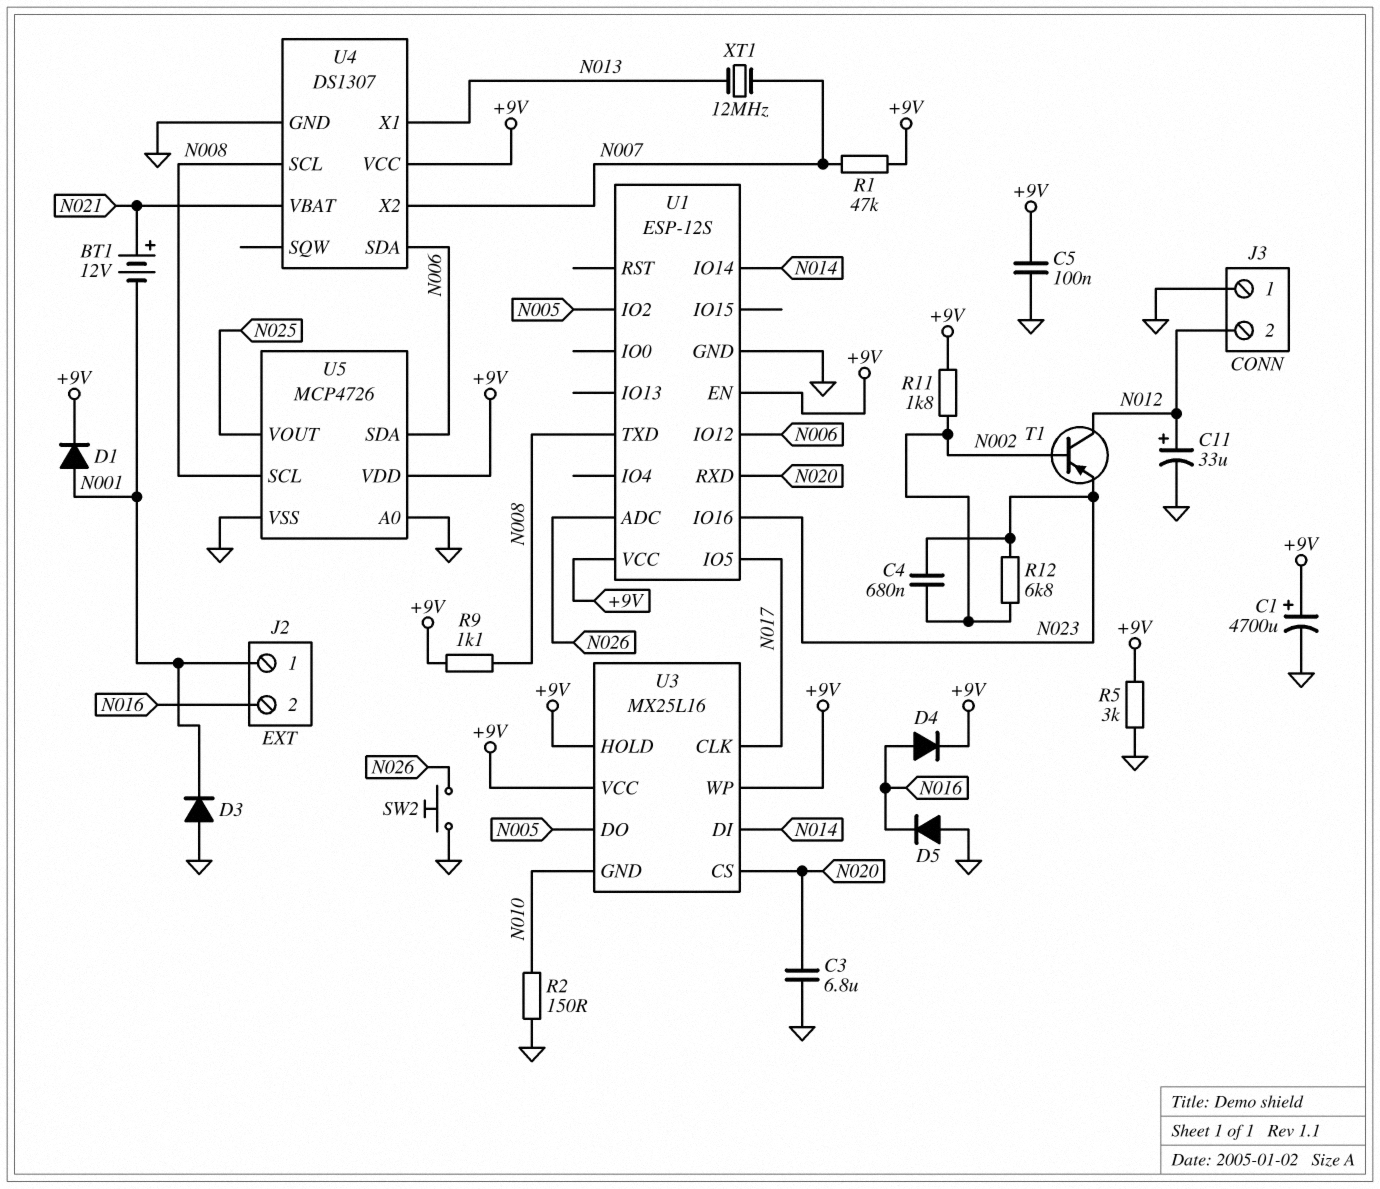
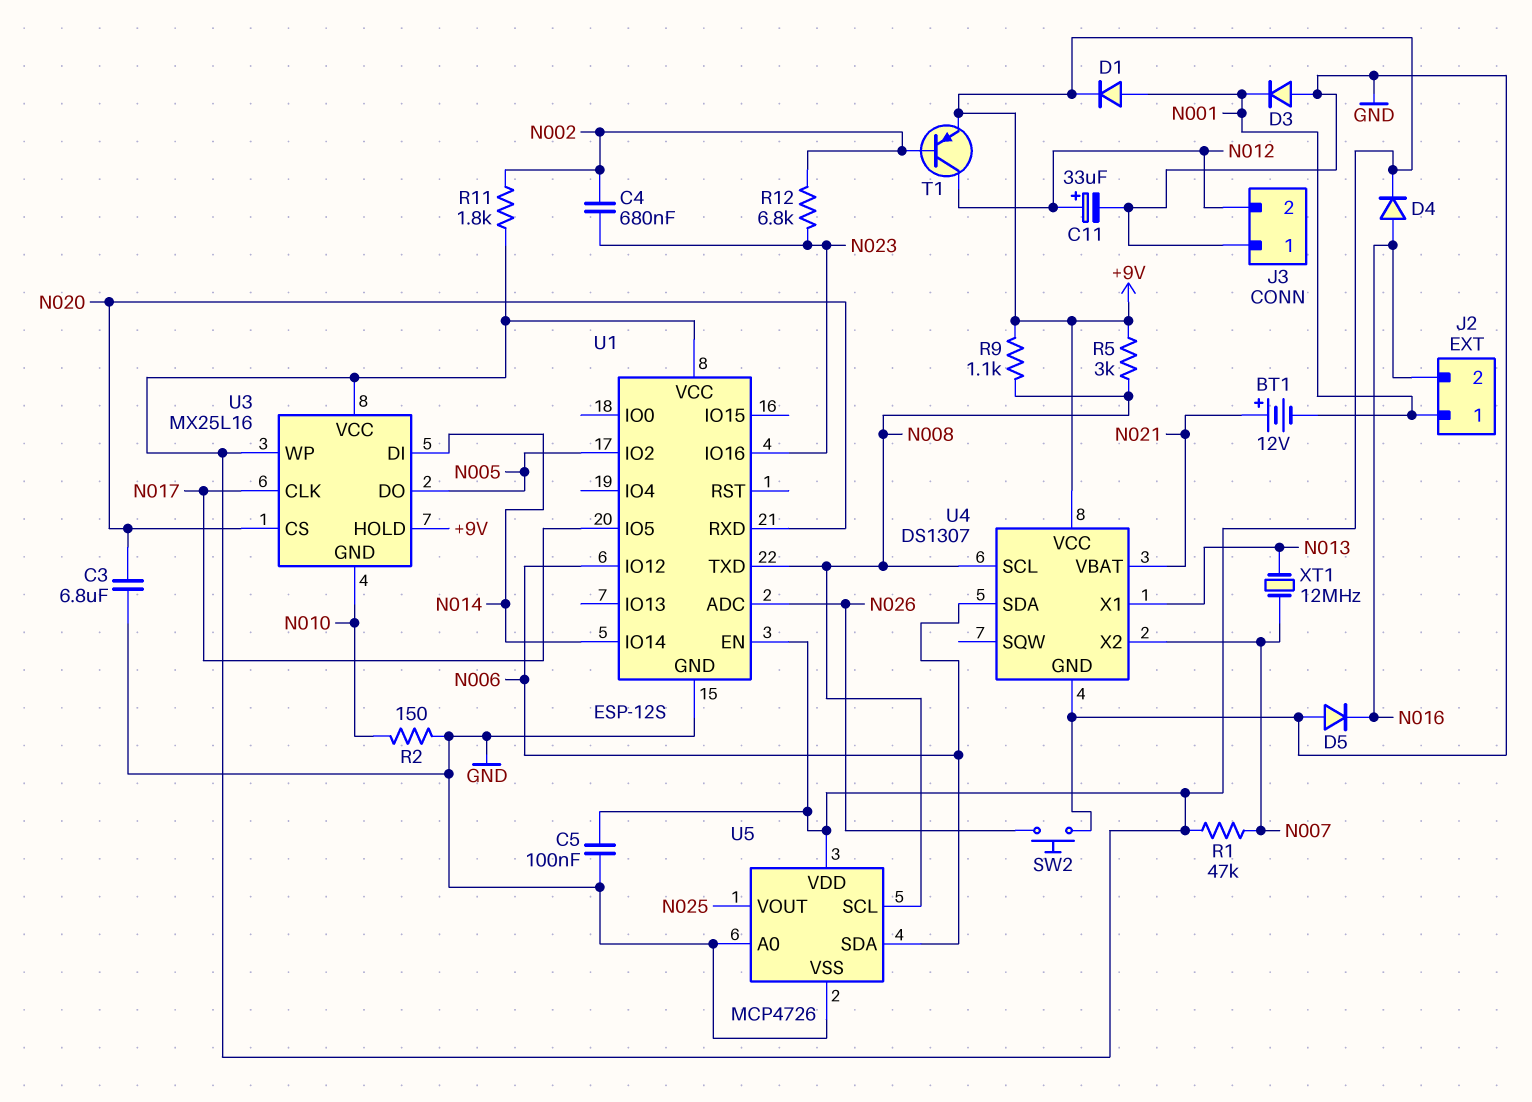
C1: 4700uF (plus +9V, minus GND) -> none
R5: 3k (+9V, GND) -> 3k (+9V, N008)
T1: PNP (B N002, C N012, E N023) -> PNP (B N002, C N012, E +9V)

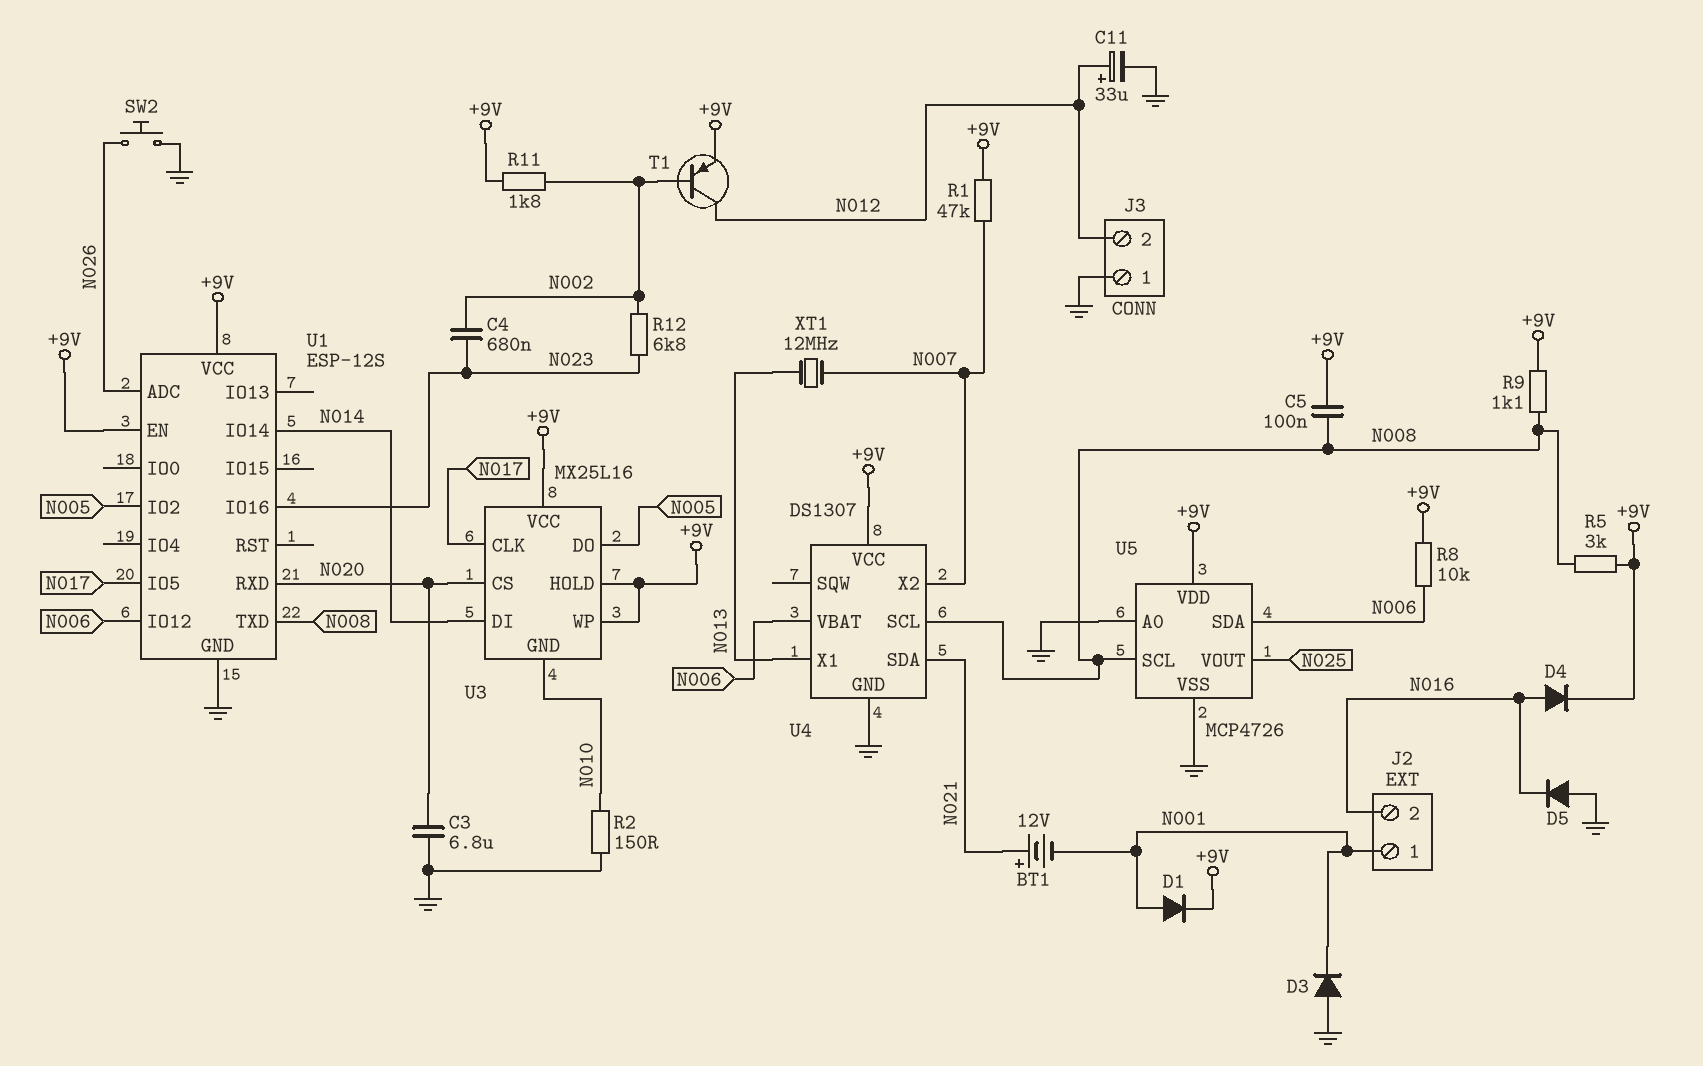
C5: 100nF (+9V, GND) -> 100nF (+9V, N008)
R8: none -> 10k (+9V, N006)
U4 pin SDA: N006 -> N021
U4 pin VBAT: N021 -> N006

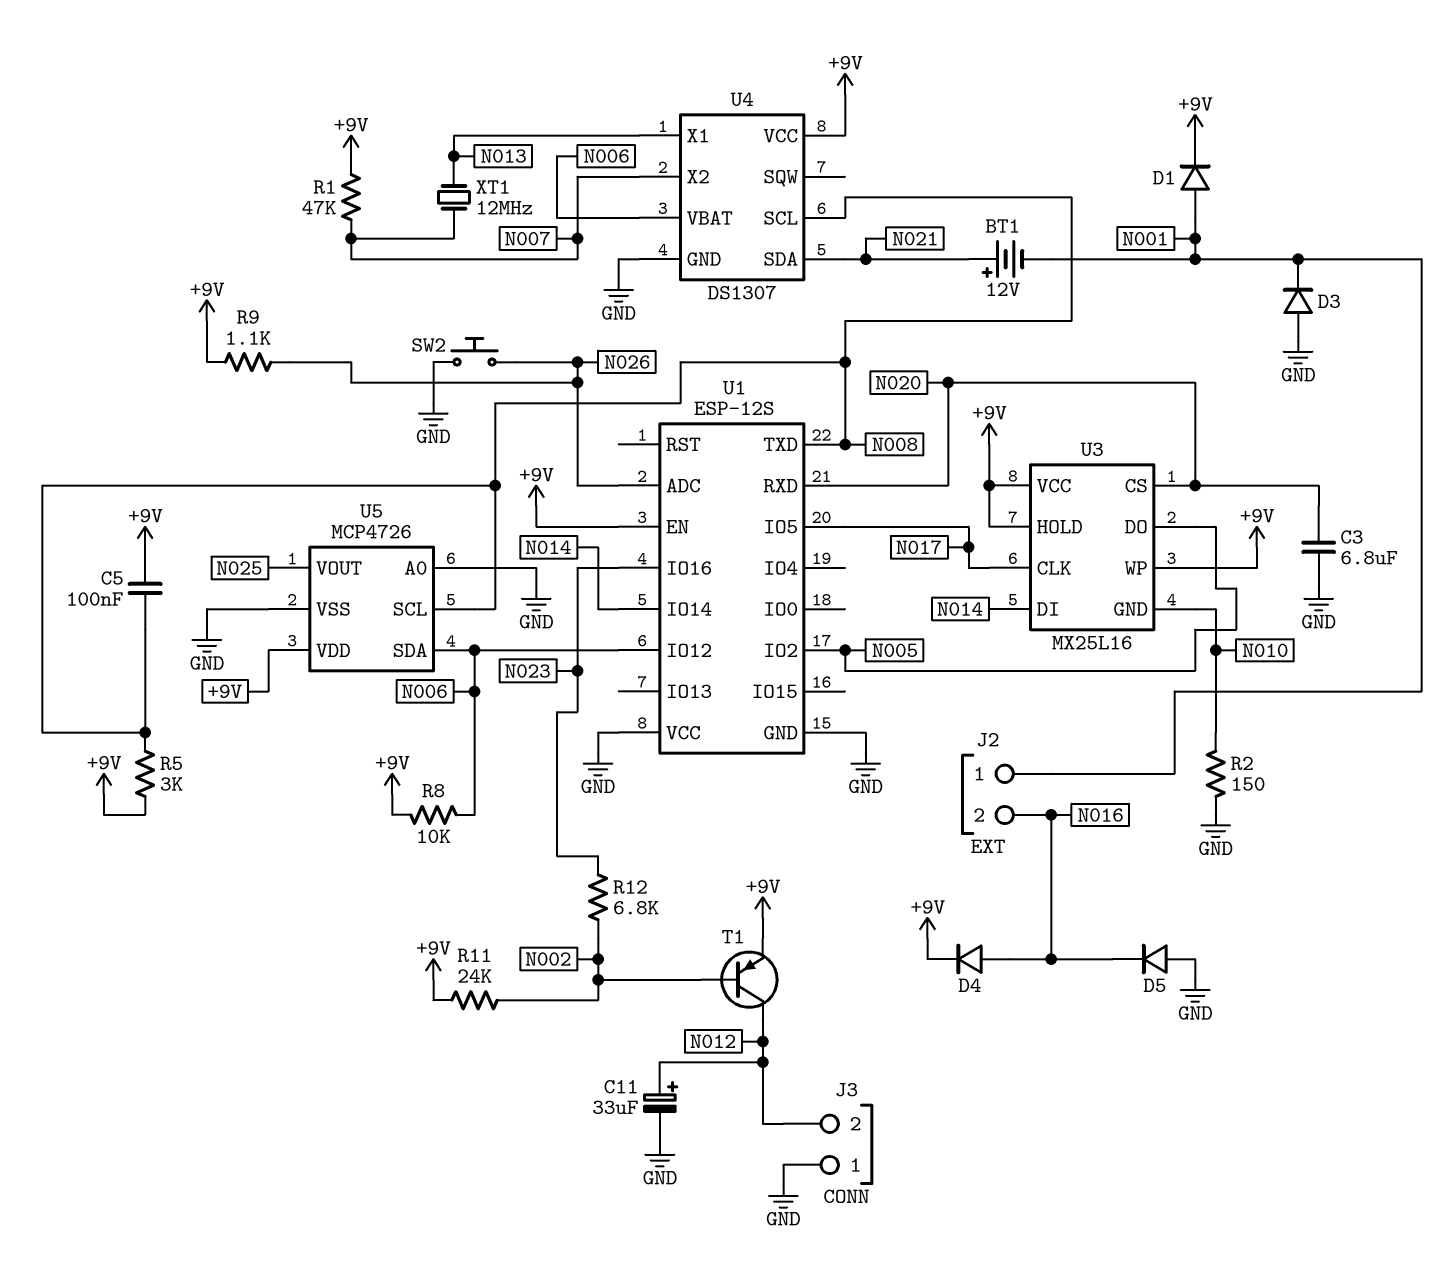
C4: 680nF (N002, N023) -> none
R9: 1.1k (+9V, N008) -> 1.1k (+9V, N026)
R11: 1.8k (+9V, N002) -> 24k (+9V, N002)
U1 pin VCC: +9V -> GND

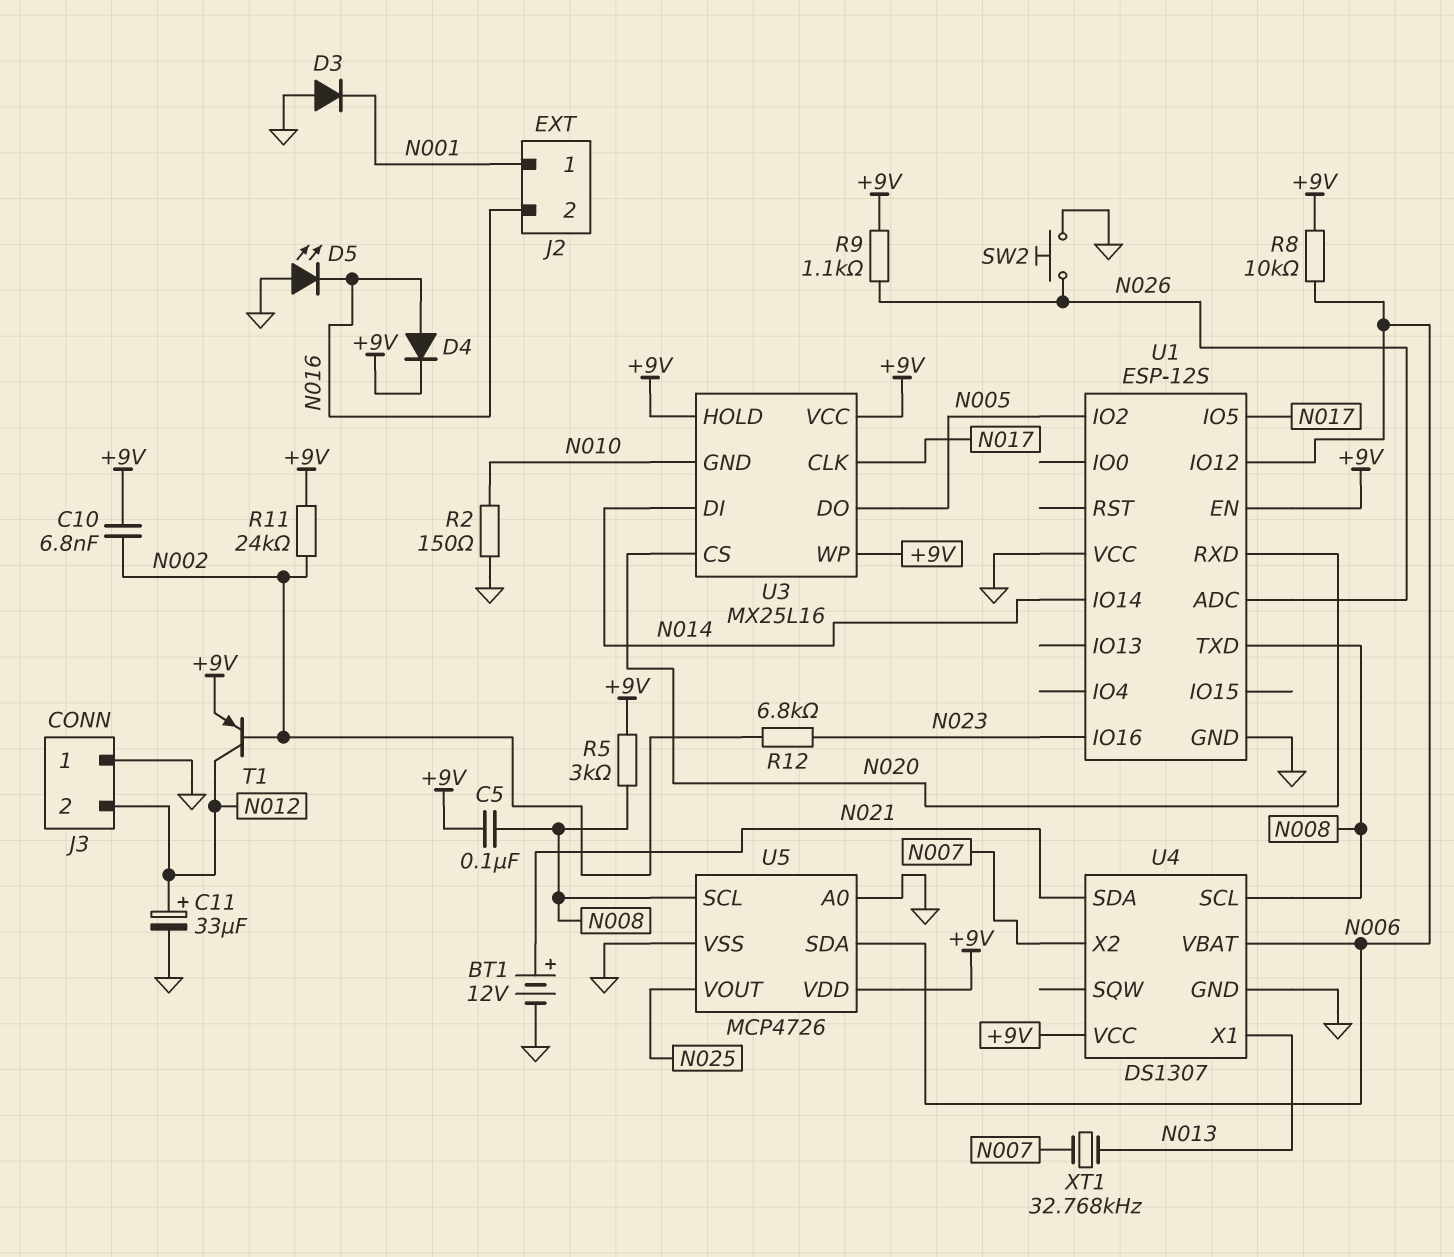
BT1: 12V (plus N021, minus N001) -> 12V (plus N021, minus GND)
C3: 6.8uF (GND, N020) -> none
C10: none -> 6.8nF (+9V, N002)
D1: diode (A N001, K +9V) -> none
D5: diode (A GND, K N016) -> LED (A GND, K N016)
R1: 47k (+9V, N007) -> none
XT1: 12MHz (N007, N013) -> 32.768kHz (N007, N013)

